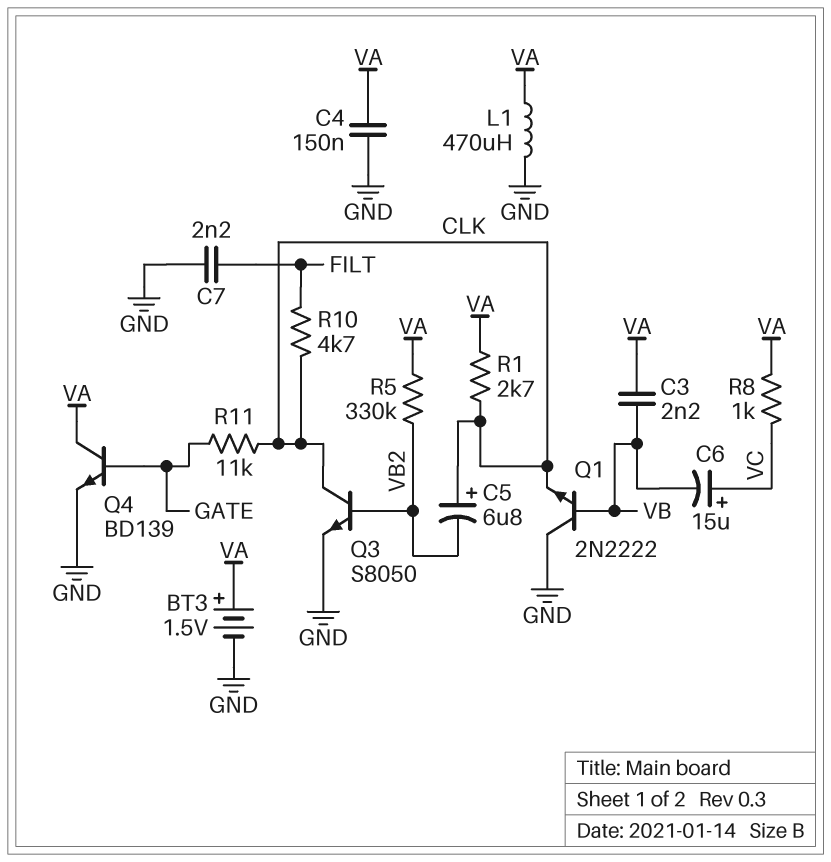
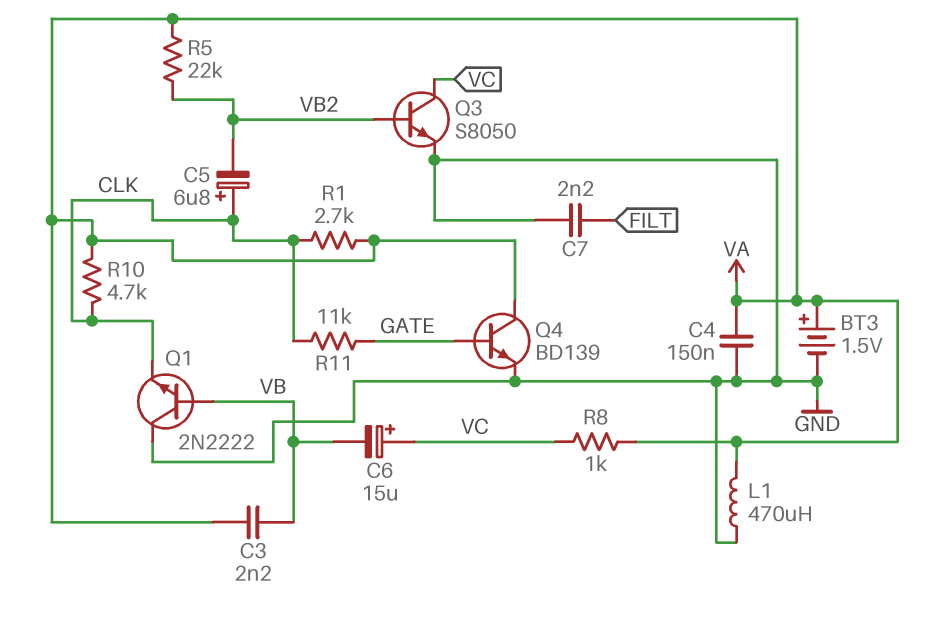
Q3: NPN S8050 (B VB2, C CLK, E GND) -> NPN S8050 (B VB2, C VC, E GND)
R5: 330k (VA, VB2) -> 22k (VA, VB2)
R10: 4.7k (CLK, FILT) -> 4.7k (CLK, VA)

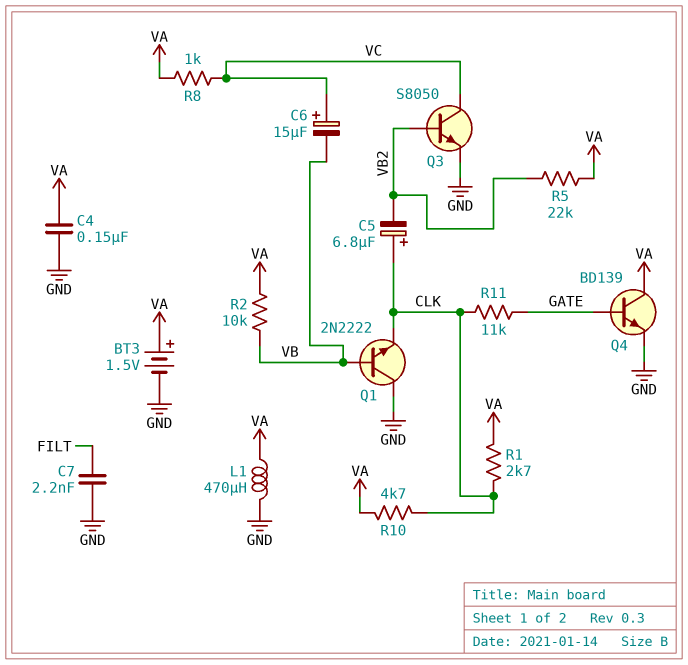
C3: 2.2nF (VA, VB) -> none
R2: none -> 10k (VA, VB)

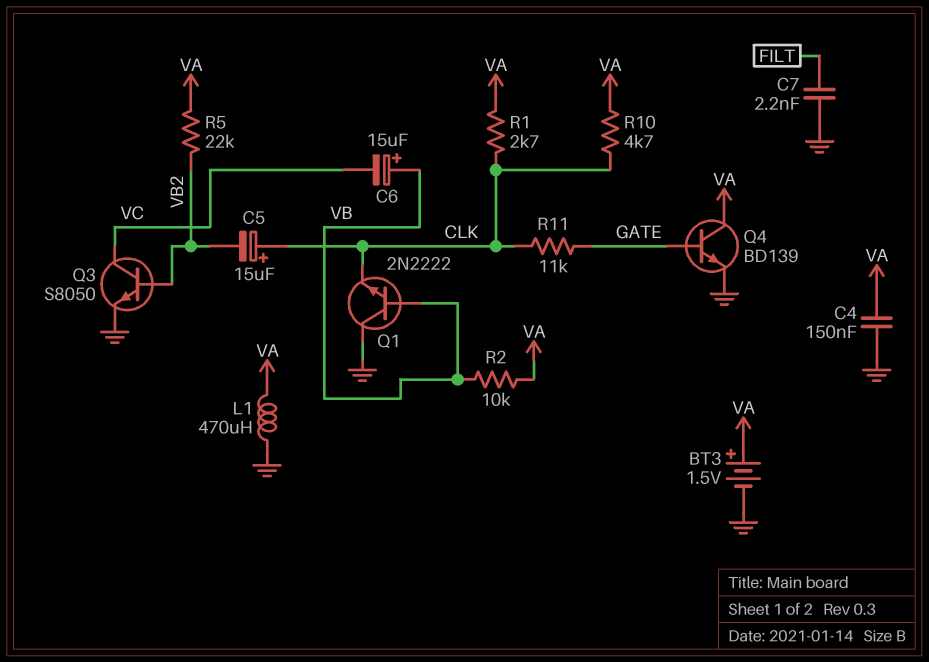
C5: 6.8uF (plus CLK, minus VB2) -> 15uF (plus CLK, minus VB2)
C6: 15uF (plus VC, minus VB) -> 15uF (plus VB, minus VC)
R8: 1k (VA, VC) -> none

